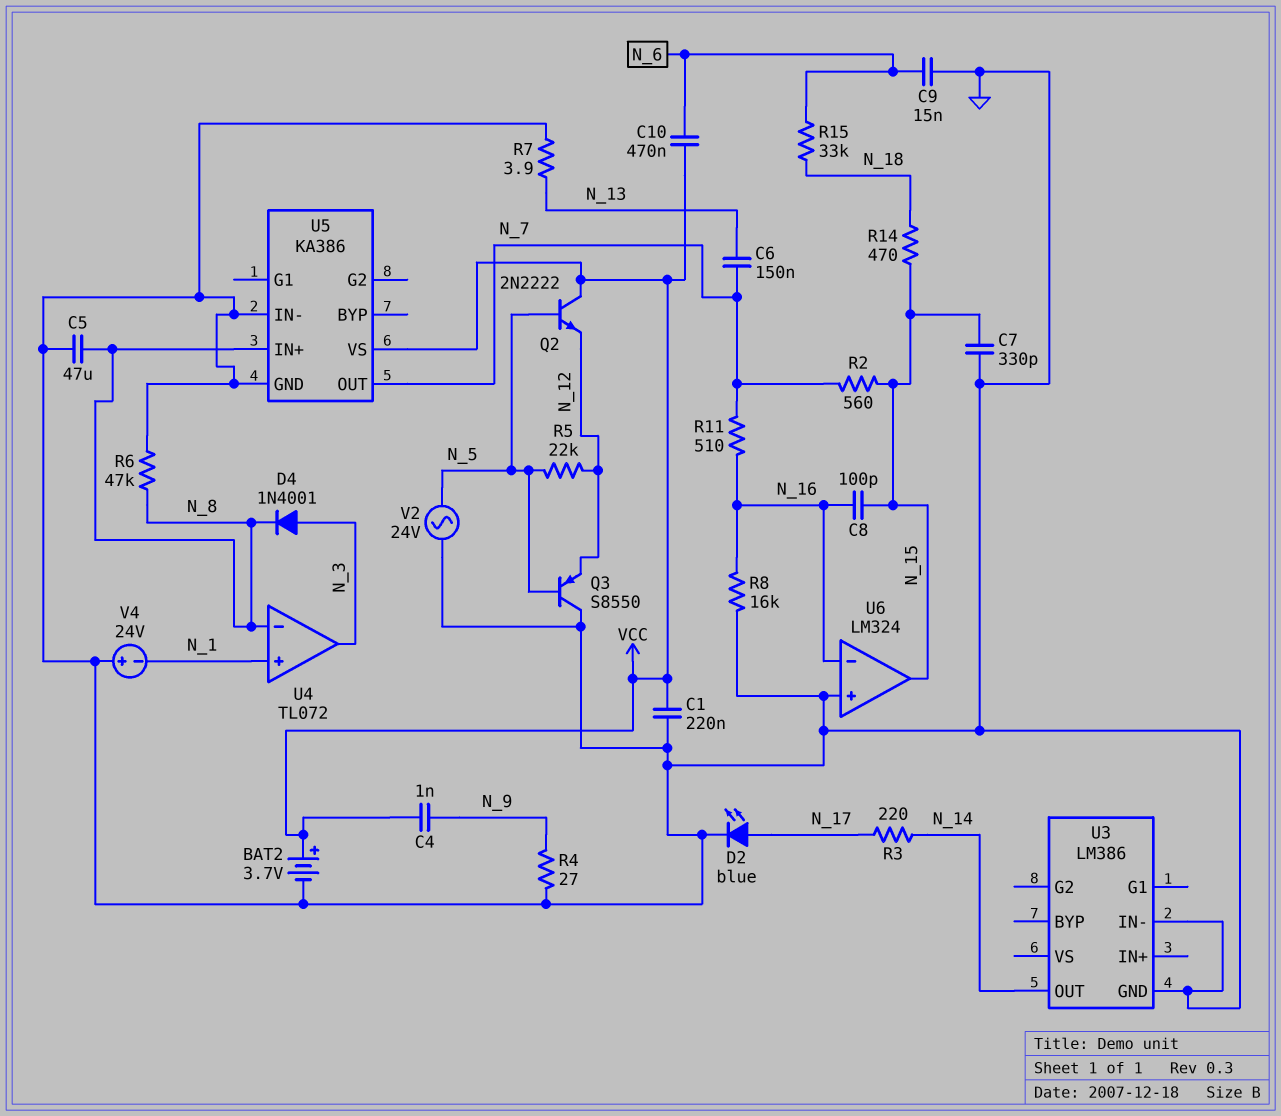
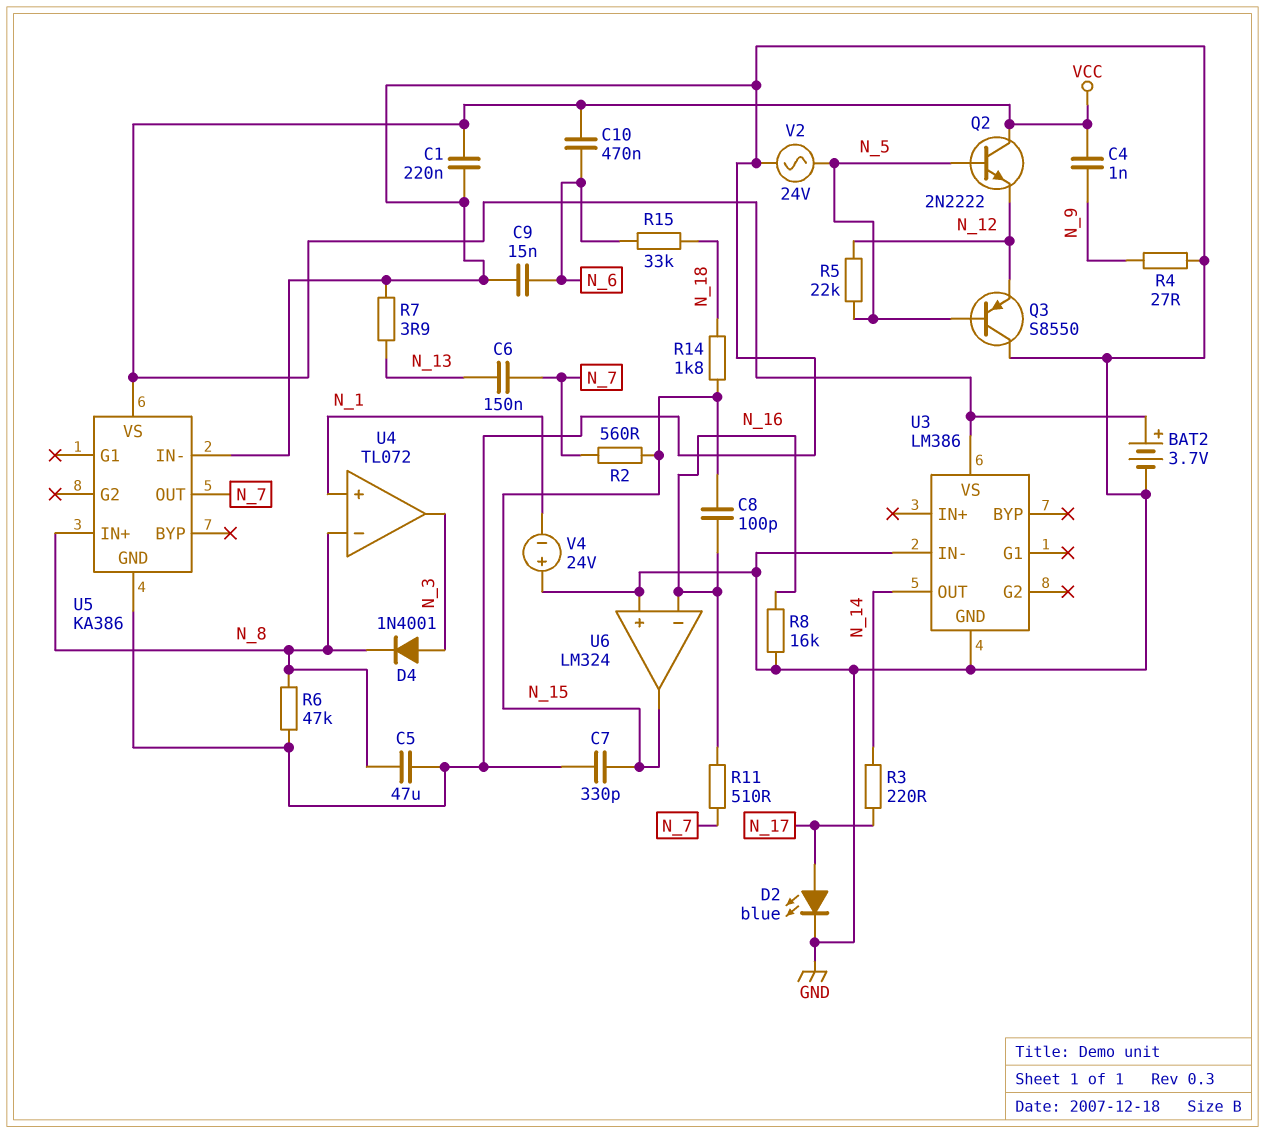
R14: 470 (N_15, N_18) -> 1.8k (N_15, N_18)
U3 pin VS: none -> VCC

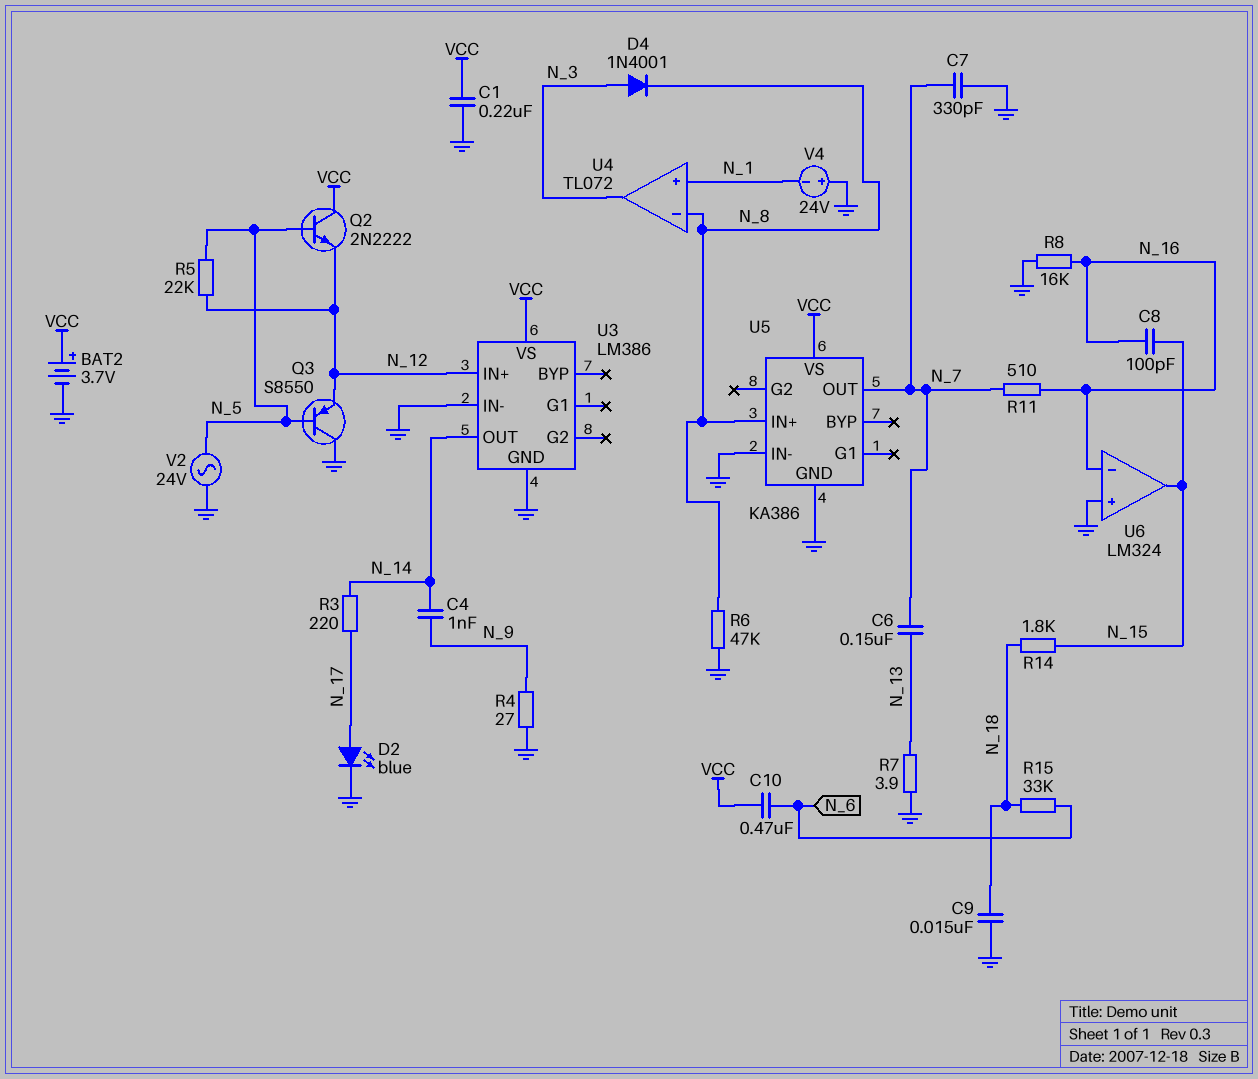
C4: 1nF (N_9, VCC) -> 1nF (N_9, N_14)
C5: 47uF (GND, N_8) -> none
C7: 330pF (GND, N_15) -> 330pF (GND, N_7)
C9: 15nF (GND, N_6) -> 15nF (GND, N_18)
R2: 560 (N_7, N_15) -> none
U3 pin IN+: none -> N_12

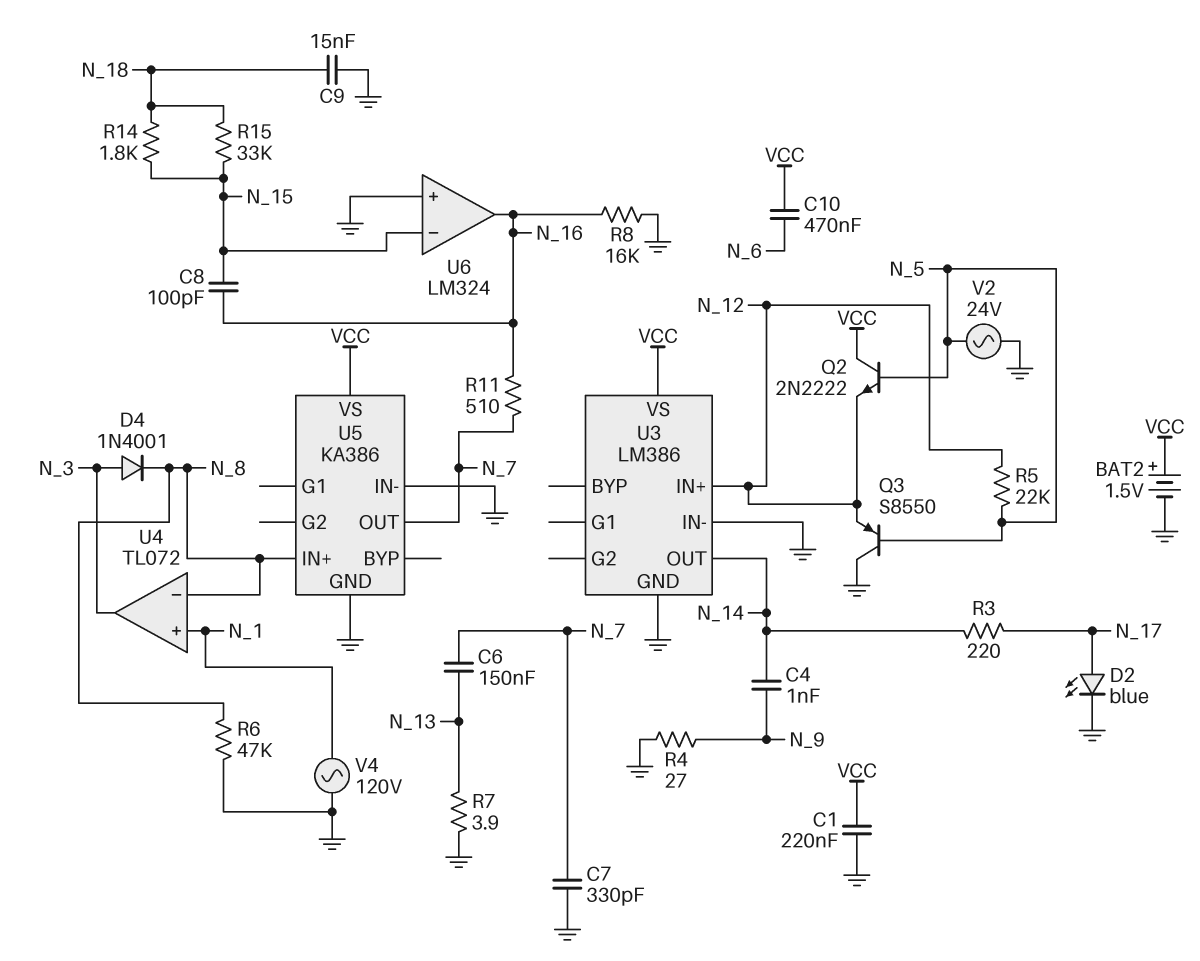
BAT2: 3.7V (plus VCC, minus GND) -> 1.5V (plus VCC, minus GND)
R15: 33k (N_6, N_18) -> 33k (N_15, N_18)
U6 pin in-: N_16 -> N_15
U6 pin out: N_15 -> N_16
V4: 24V (plus GND, minus N_1) -> AC 120V (GND, N_1)

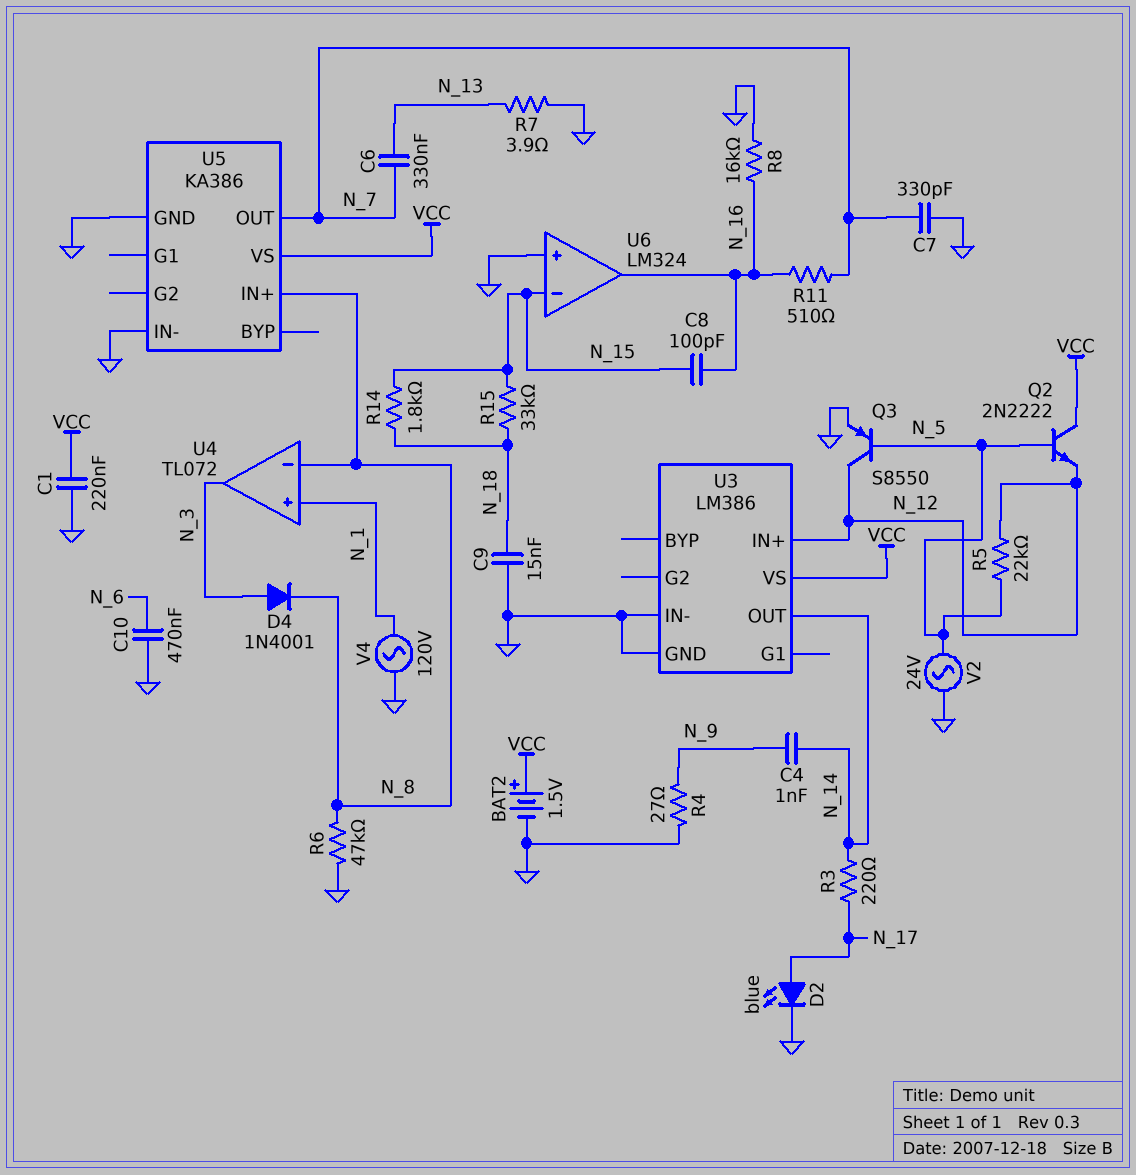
C6: 150nF (N_7, N_13) -> 330nF (N_7, N_13)
C10: 470nF (N_6, VCC) -> 470nF (GND, N_6)
Q3: PNP S8550 (B N_5, C GND, E N_12) -> PNP S8550 (B N_5, C N_12, E GND)

